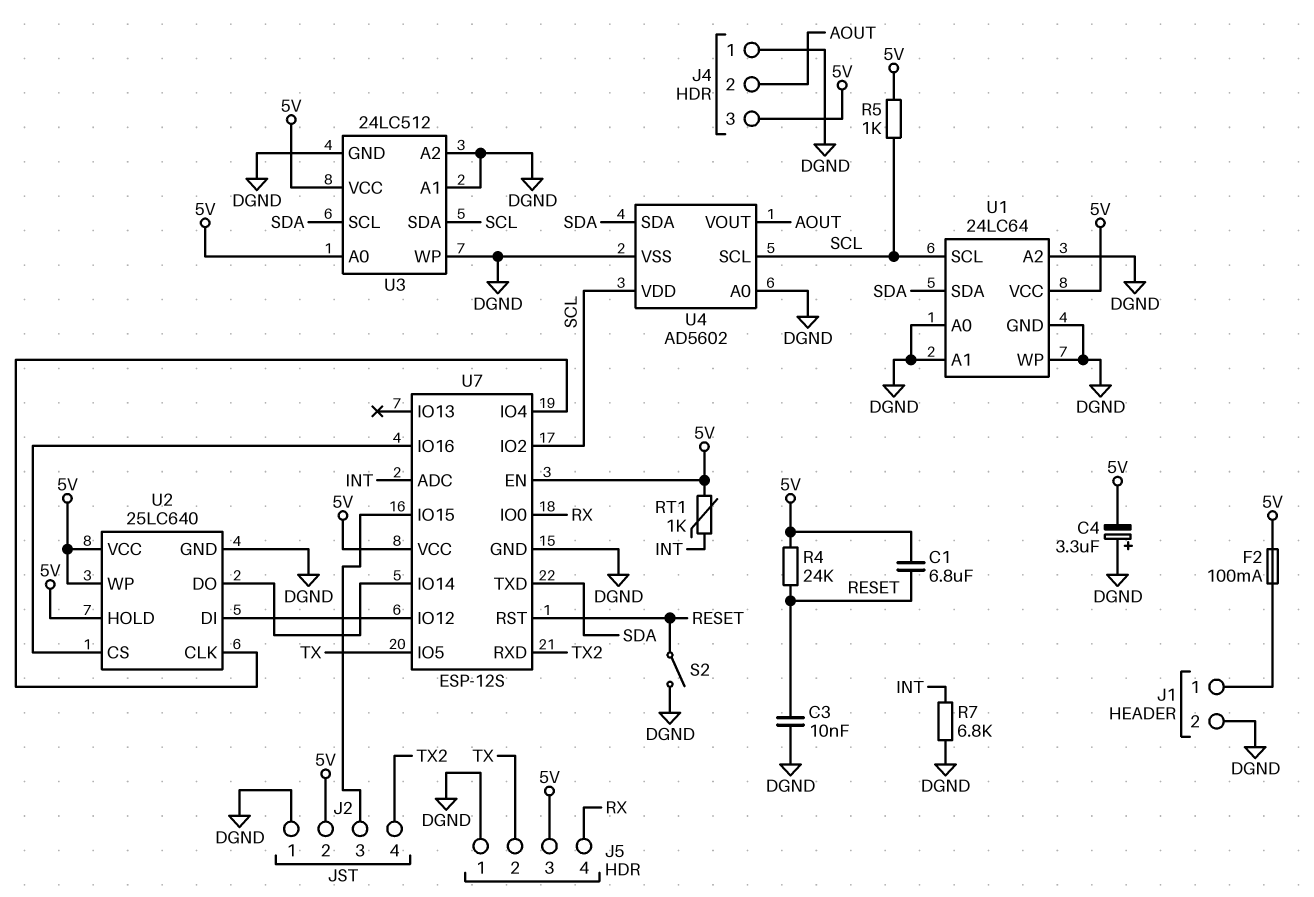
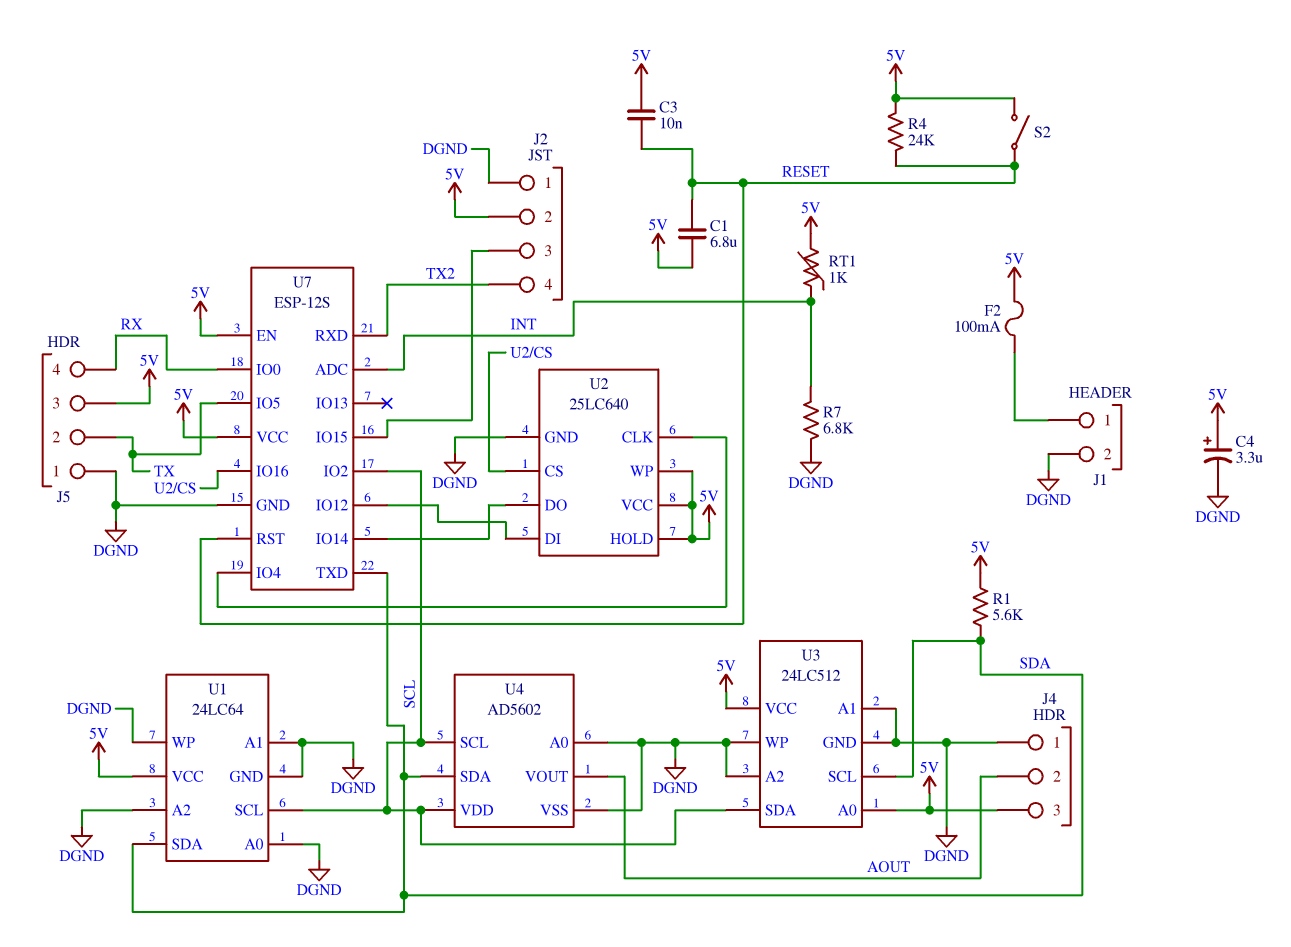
C3: 10nF (DGND, RESET) -> 10nF (5V, RESET)
C4: 3.3uF (plus DGND, minus 5V) -> 3.3uF (plus 5V, minus DGND)
R1: none -> 5.6k (5V, SDA)
R5: 1k (5V, SCL) -> none
S2: switch (DGND, RESET) -> switch (5V, RESET)

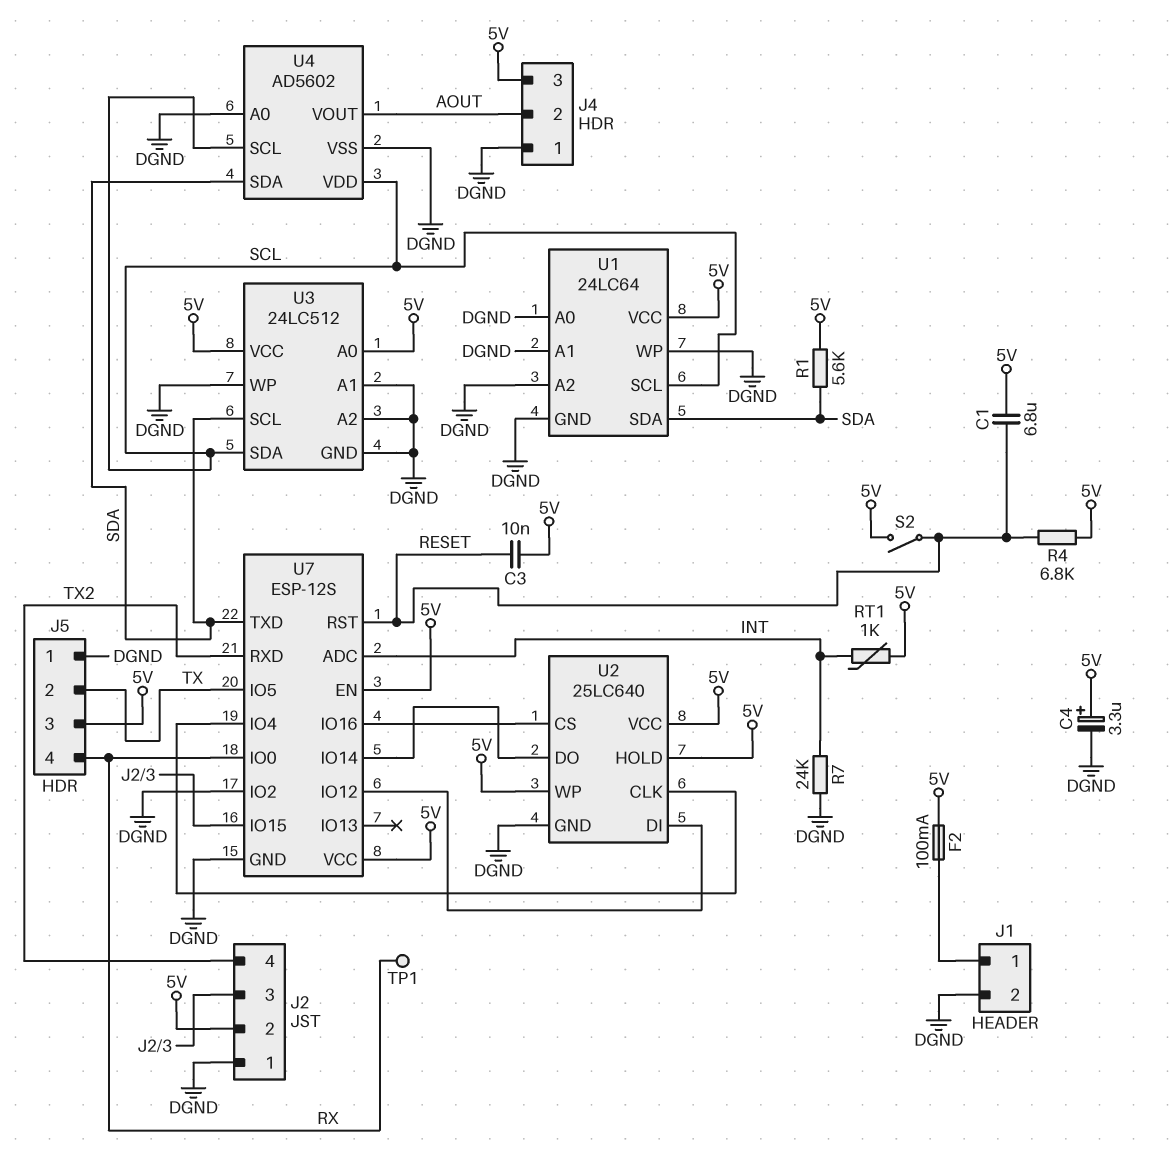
R4: 24k (5V, RESET) -> 6.8k (5V, RESET)
R7: 6.8k (DGND, INT) -> 24k (DGND, INT)
TP1: none -> test point (RX)
U7 pin IO2: SCL -> DGND

